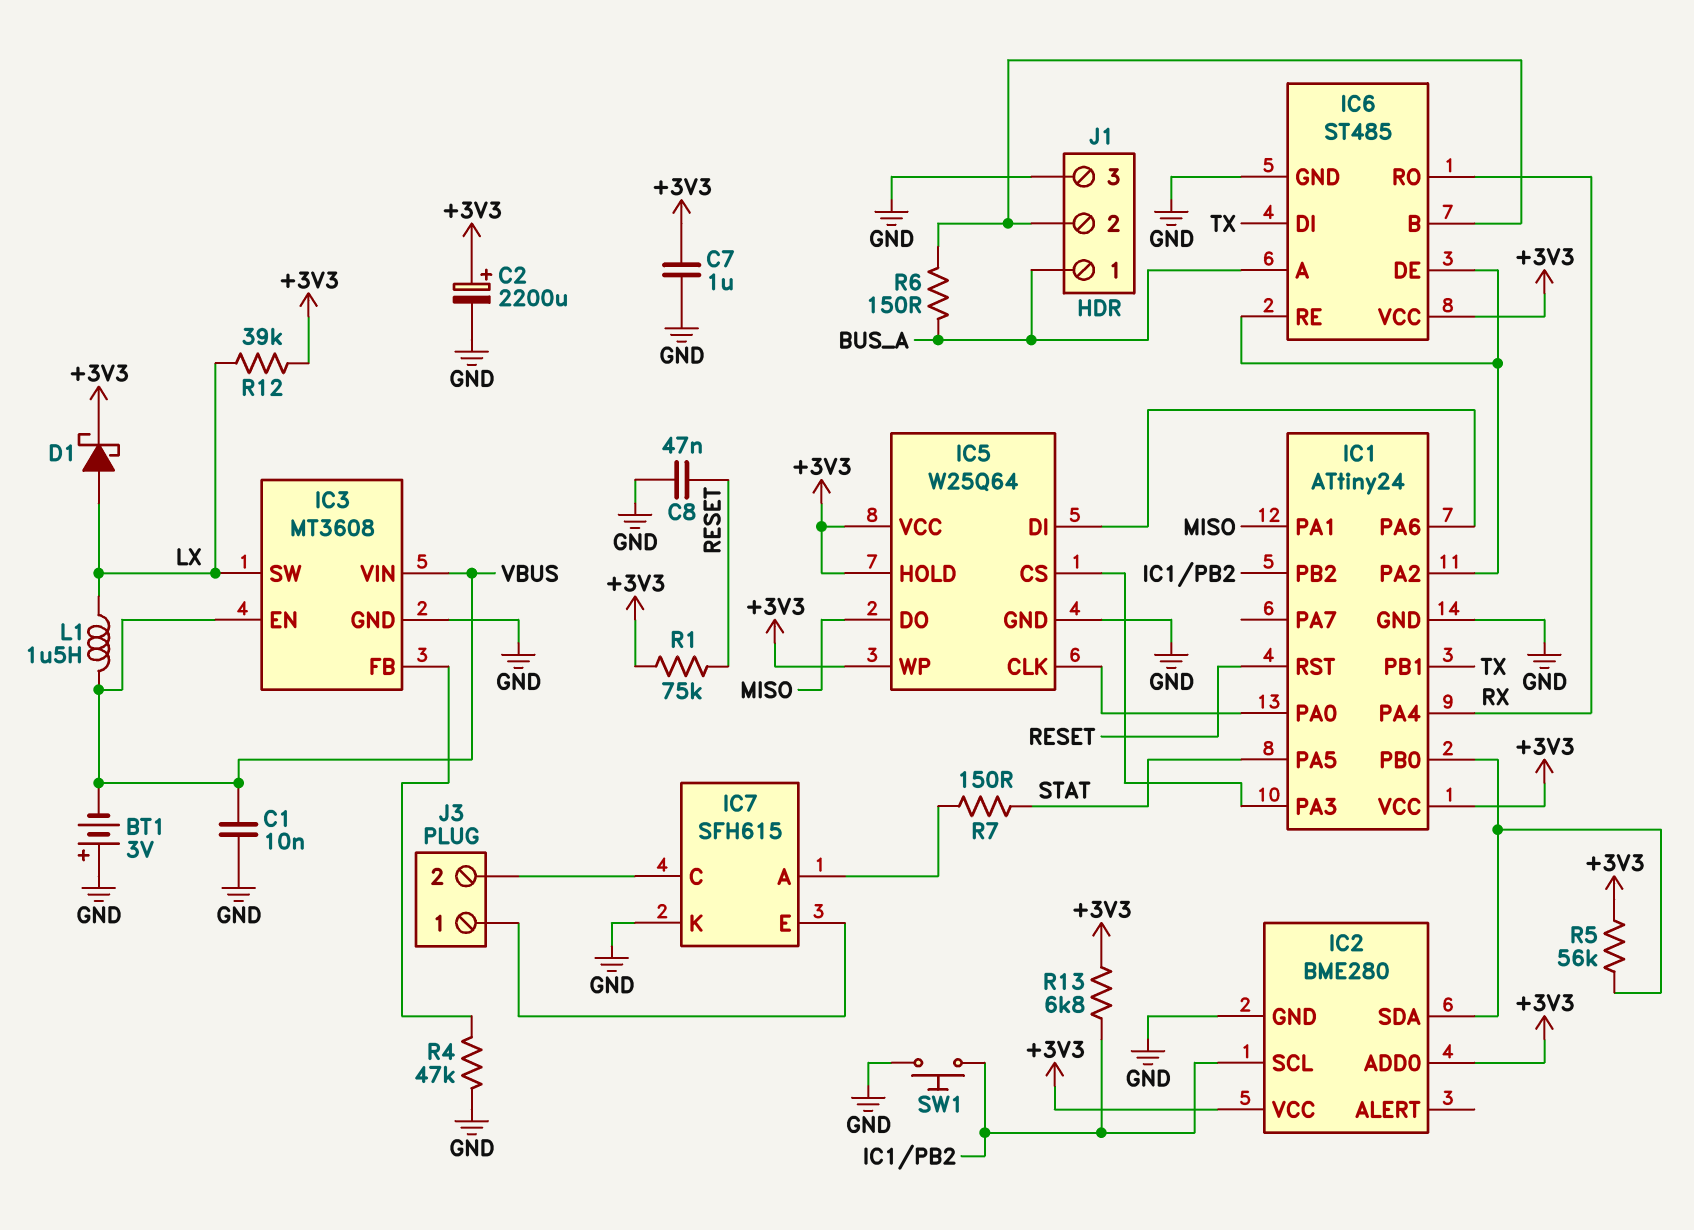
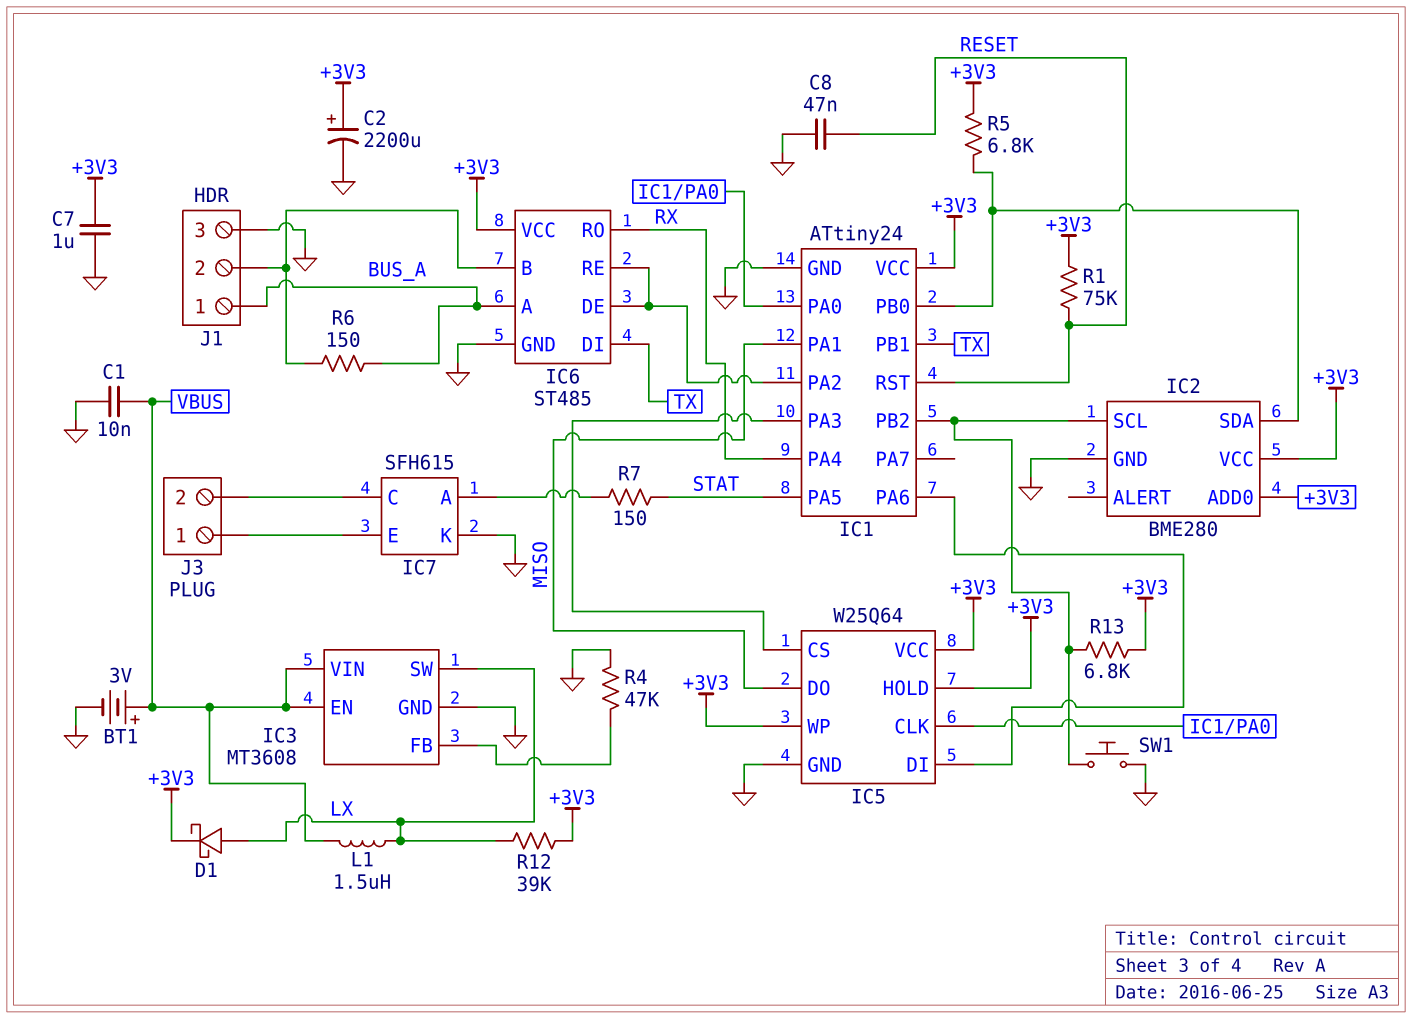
BT1: 3V (plus GND, minus VBUS) -> 3V (plus VBUS, minus GND)
R5: 56k (+3V3, IC1/PB0) -> 6.8k (+3V3, IC1/PB0)

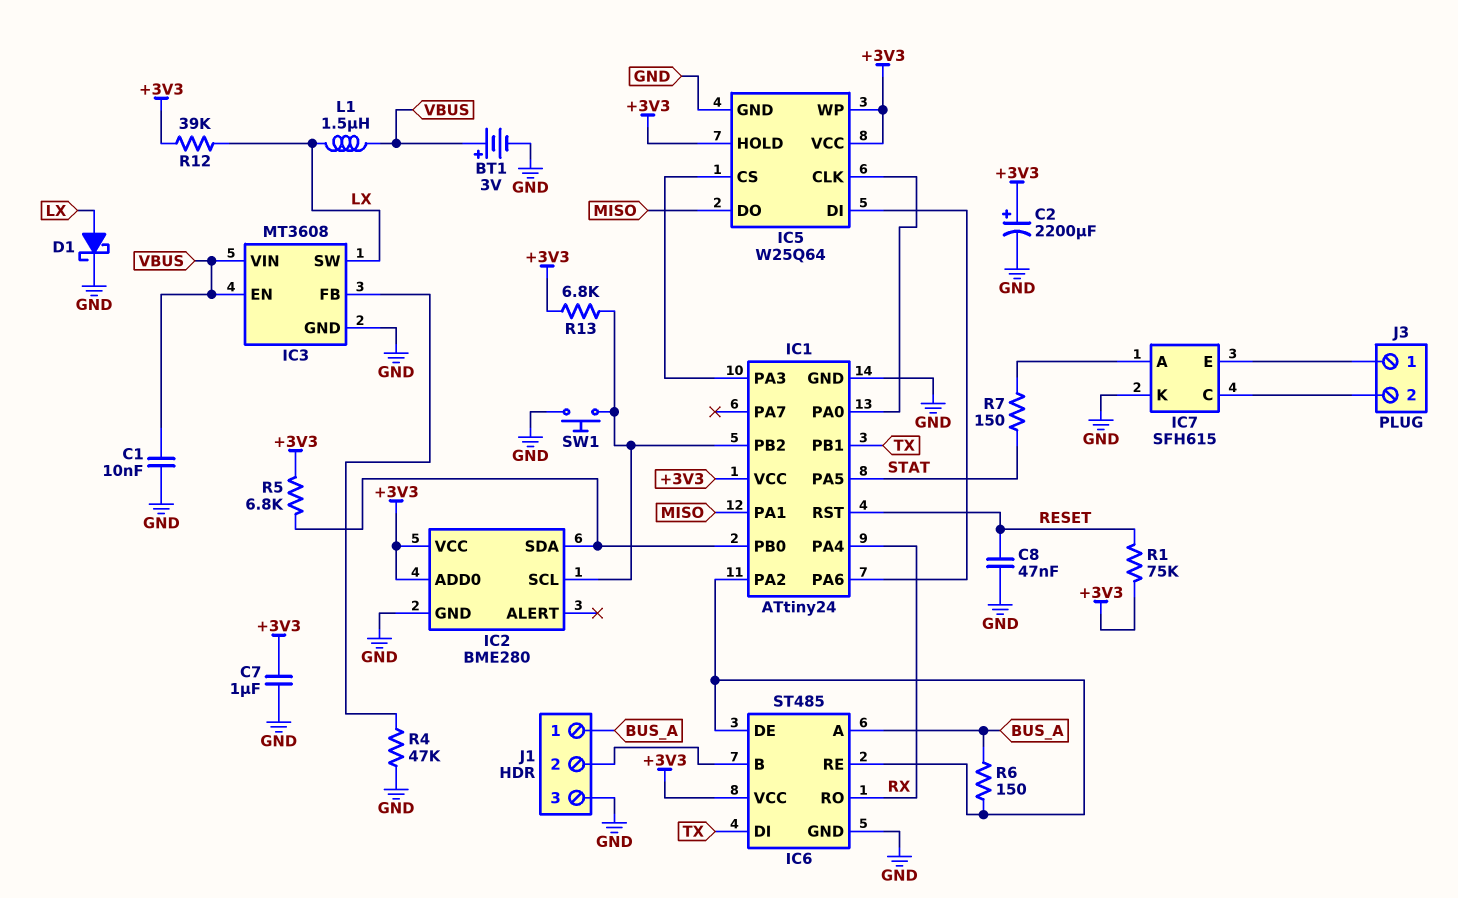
D1: schottky (A LX, K +3V3) -> schottky (A LX, K GND)
R6: 150 (BUS_A, IC6/B) -> 150 (BUS_A, IC1/PA2)

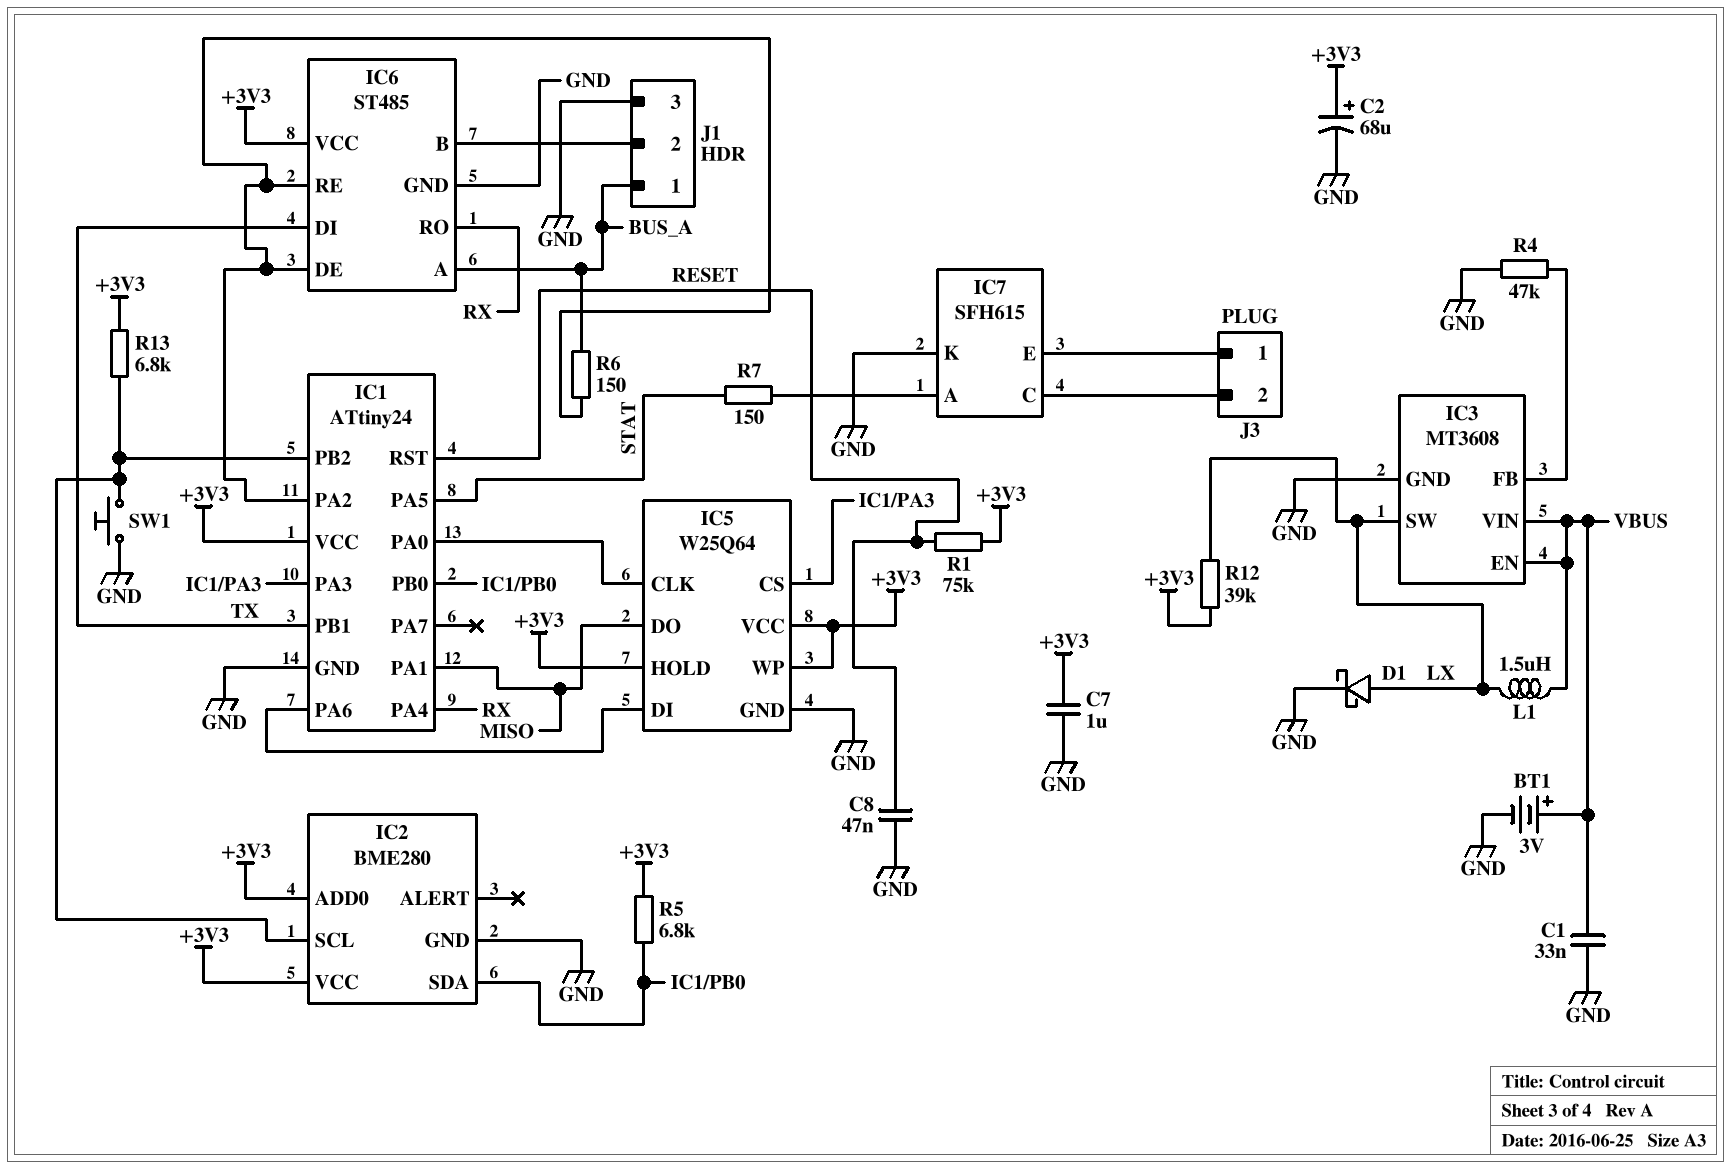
C1: 10nF (GND, VBUS) -> 33nF (GND, VBUS)
C2: 2200uF (plus +3V3, minus GND) -> 68uF (plus +3V3, minus GND)

